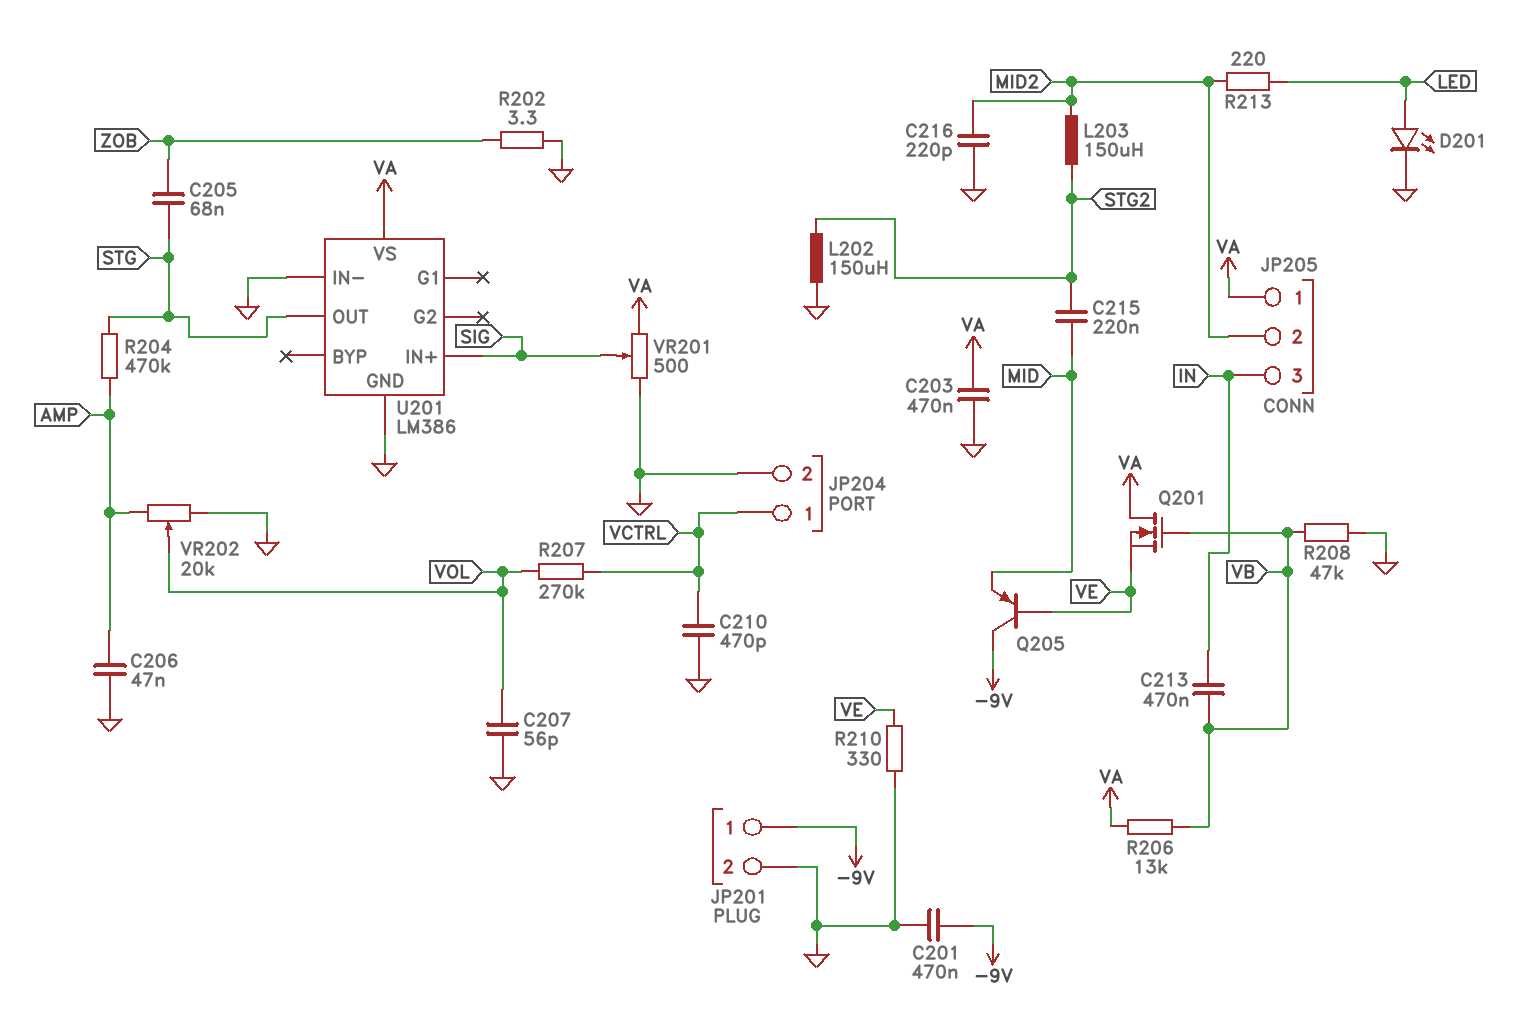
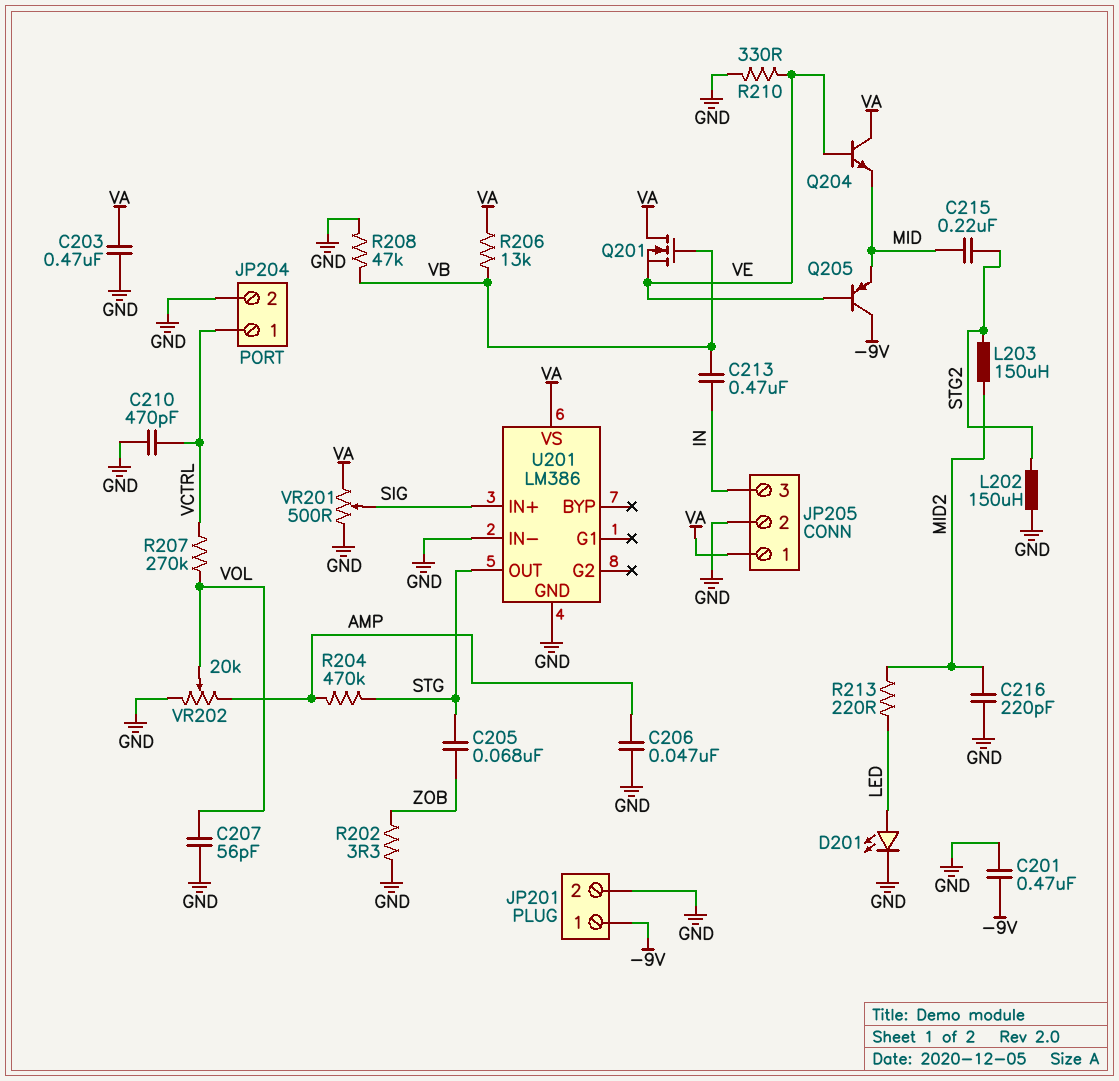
JP205 pin 2: MID2 -> GND
Q204: none -> NPN (B VE, C VA, E MID)

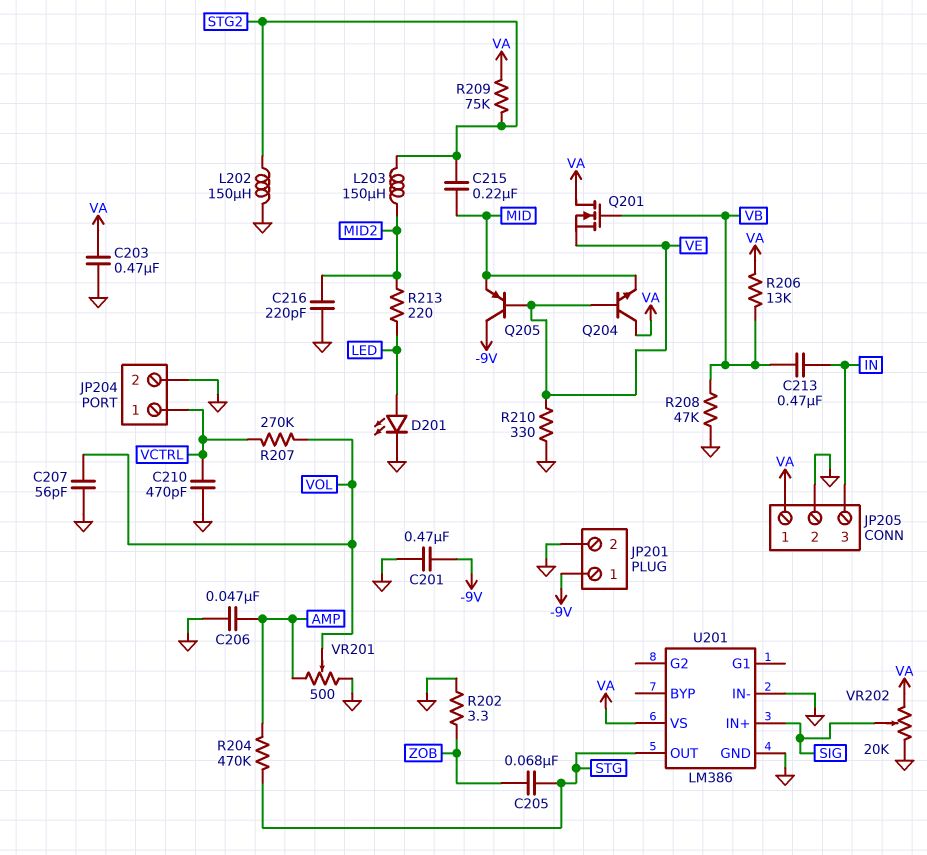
R209: none -> 75k (STG2, VA)
VR201: 500 (GND, VA, wiper SIG) -> 500 (AMP, GND, wiper VOL)
VR202: 20k (AMP, GND, wiper VOL) -> 20k (GND, VA, wiper SIG)

